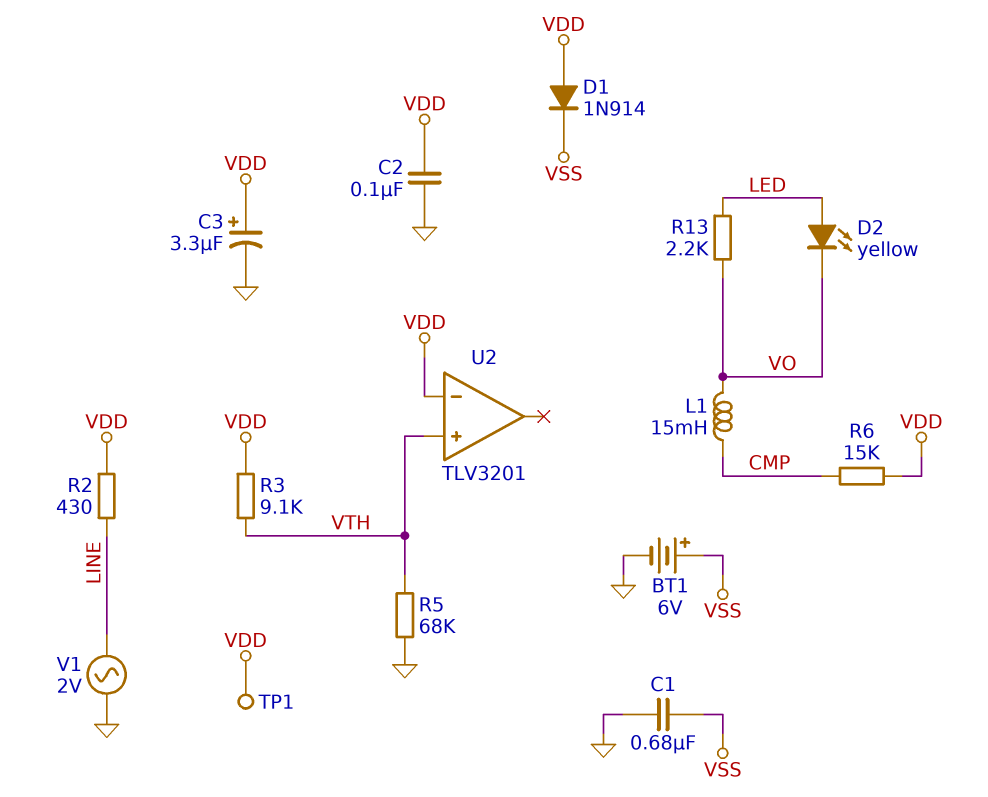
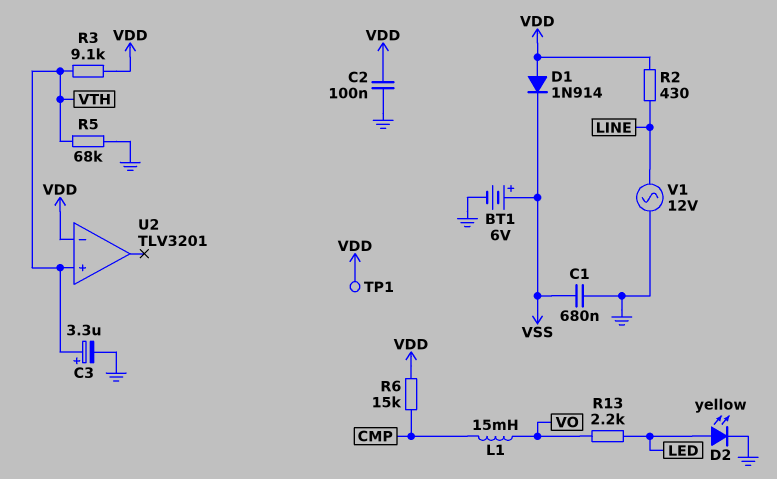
C3: 3.3uF (plus VDD, minus GND) -> 3.3uF (plus VTH, minus GND)
D2: LED yellow (A LED, K VO) -> LED yellow (A LED, K GND)
V1: AC 2V (GND, LINE) -> AC 12V (GND, LINE)

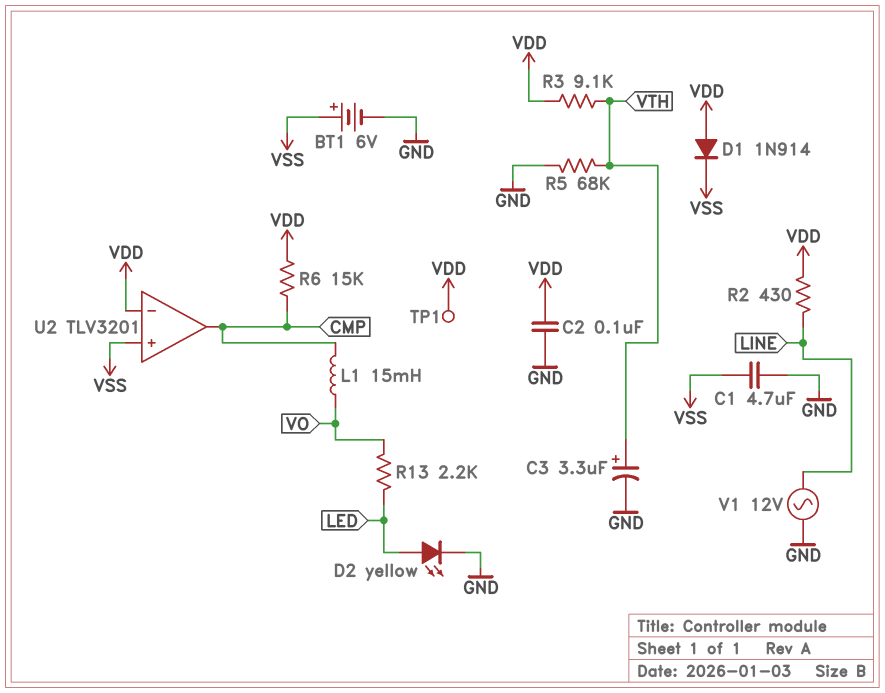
C1: 680nF (GND, VSS) -> 4.7uF (GND, VSS)
U2 pin in+: VTH -> VSS
U2 pin out: none -> CMP

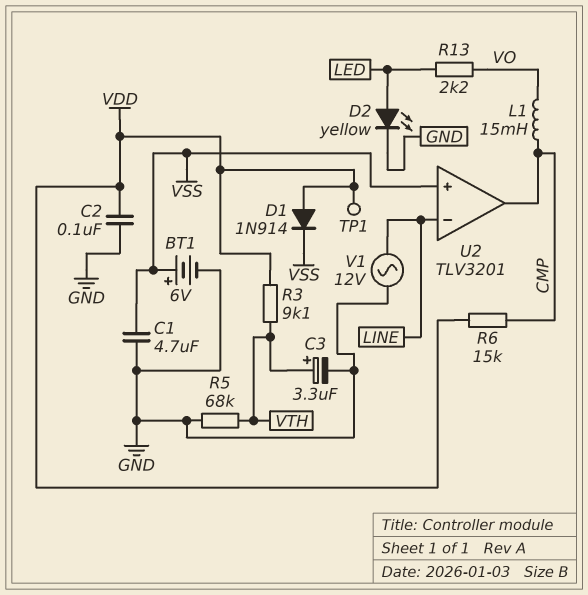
R2: 430 (LINE, VDD) -> none
U2 pin in-: VDD -> LINE

